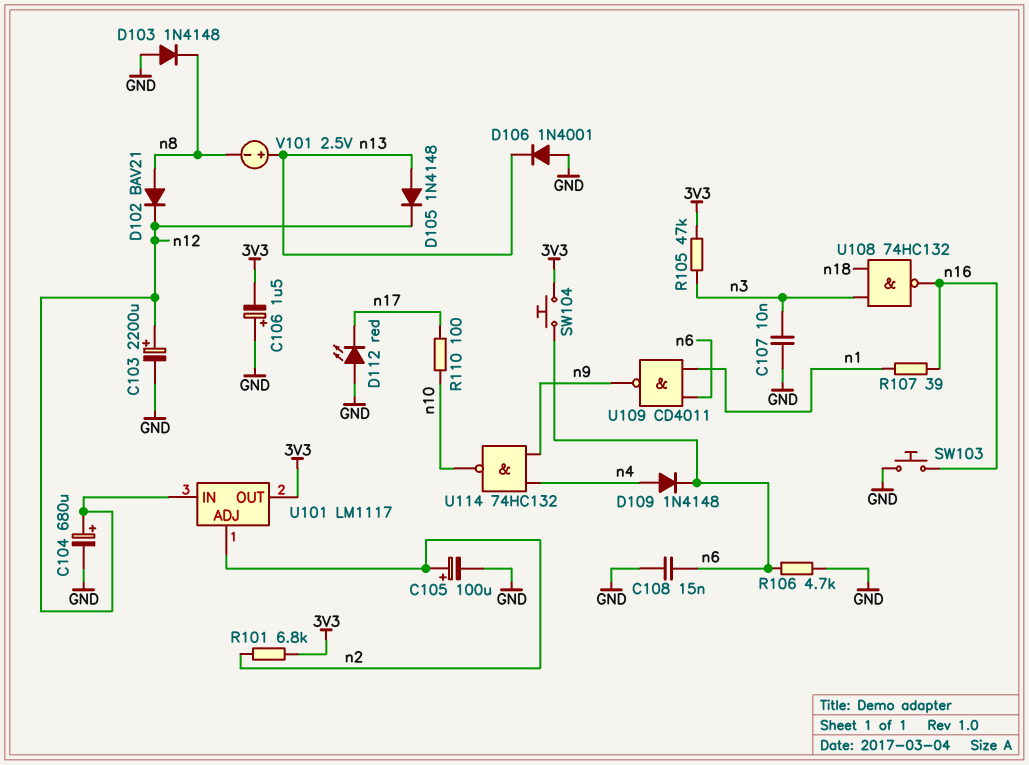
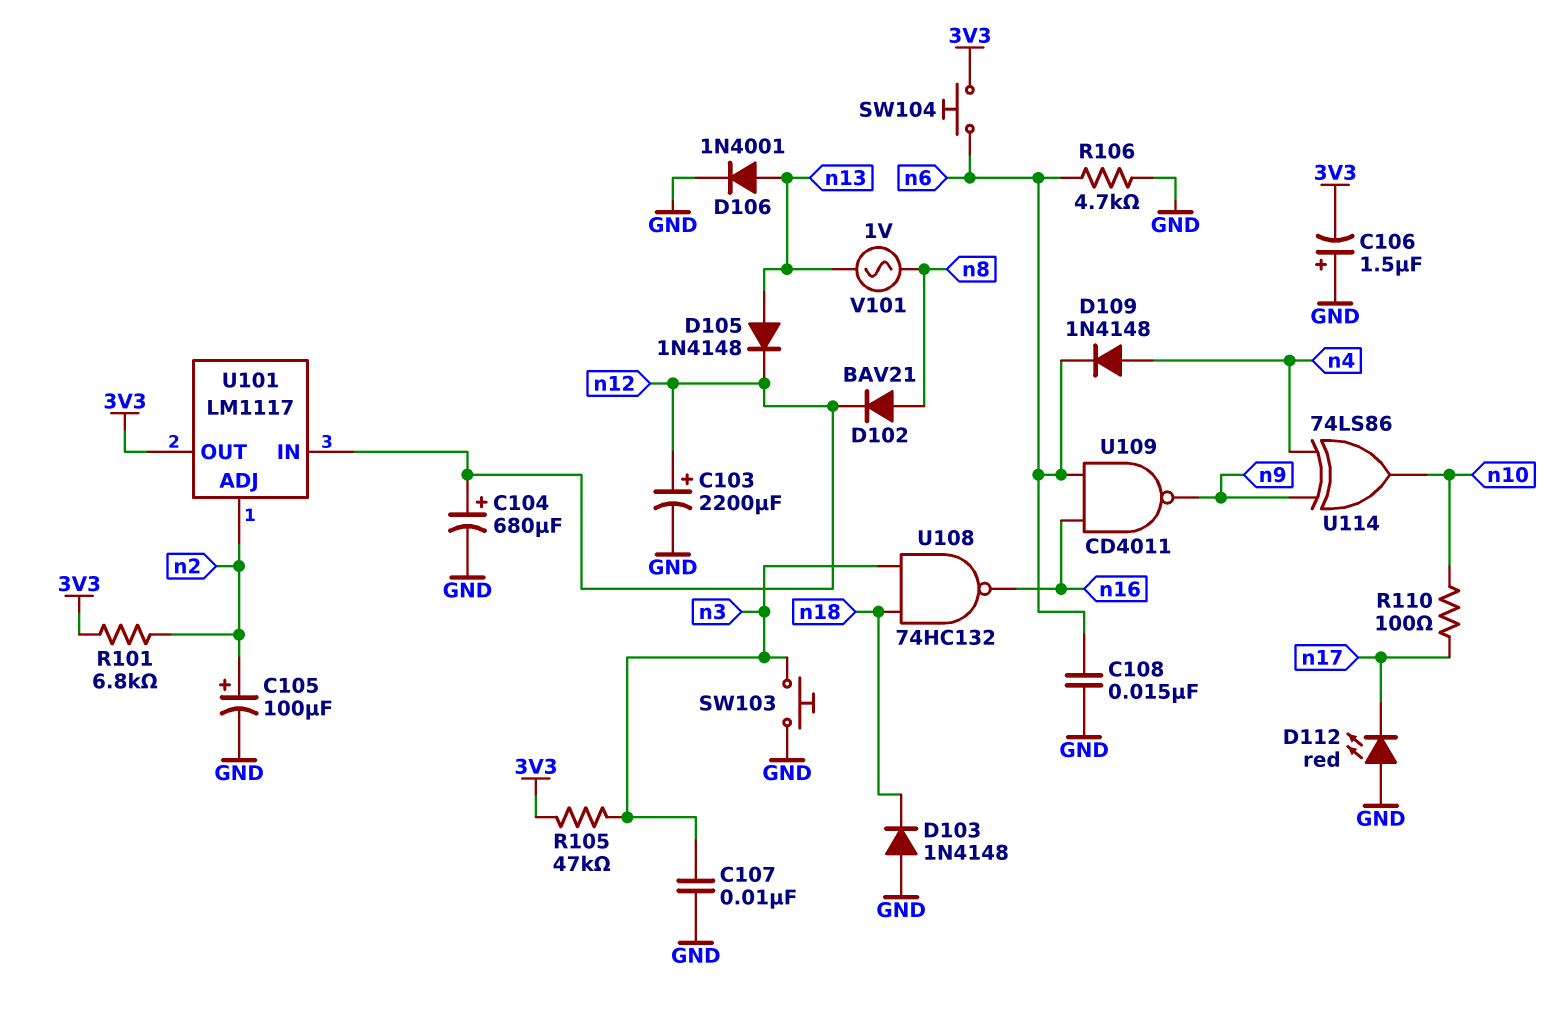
D103: diode 1N4148 (A GND, K n8) -> diode 1N4148 (A GND, K n18)
D106: diode 1N4001 (A GND, K n13) -> diode 1N4001 (A n13, K GND)
R107: 39 (n1, n16) -> none
SW103: button (GND, n16) -> button (GND, n3)
U109: NAND CD4011 (in n1, in n6, out n9) -> NAND CD4011 (in n6, in n16, out n9)
U114: NAND 74HC132 (in n4, in n9, out n10) -> XOR 74LS86 (in n4, in n9, out n10)
V101: 2.5V (plus n13, minus n8) -> AC 1V (n8, n13)

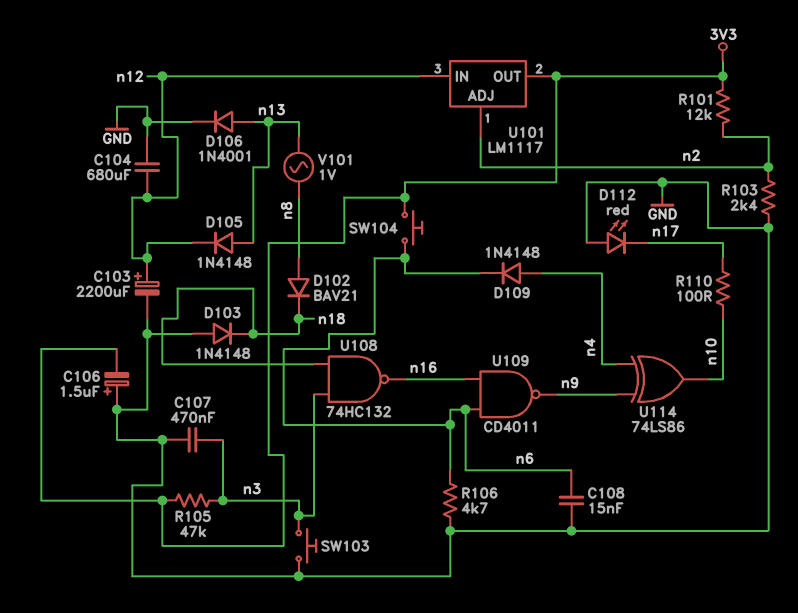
C104: 680uF (plus n12, minus GND) -> 680uF (GND, n12)
C105: 100uF (plus n2, minus GND) -> none
C107: 10nF (GND, n3) -> 470nF (GND, n3)
D102: diode BAV21 (A n8, K n12) -> diode BAV21 (A n8, K n18)
R101: 6.8k (3V3, n2) -> 12k (3V3, n2)
R103: none -> 2.4k (GND, n2)

